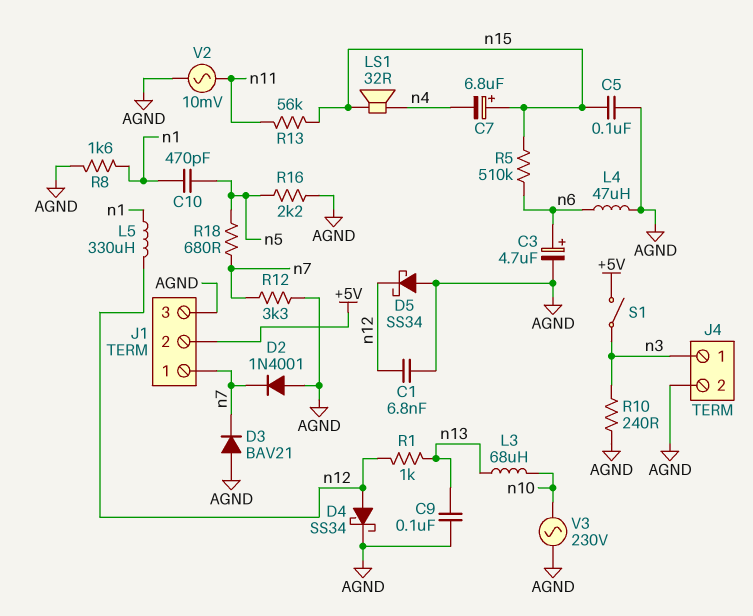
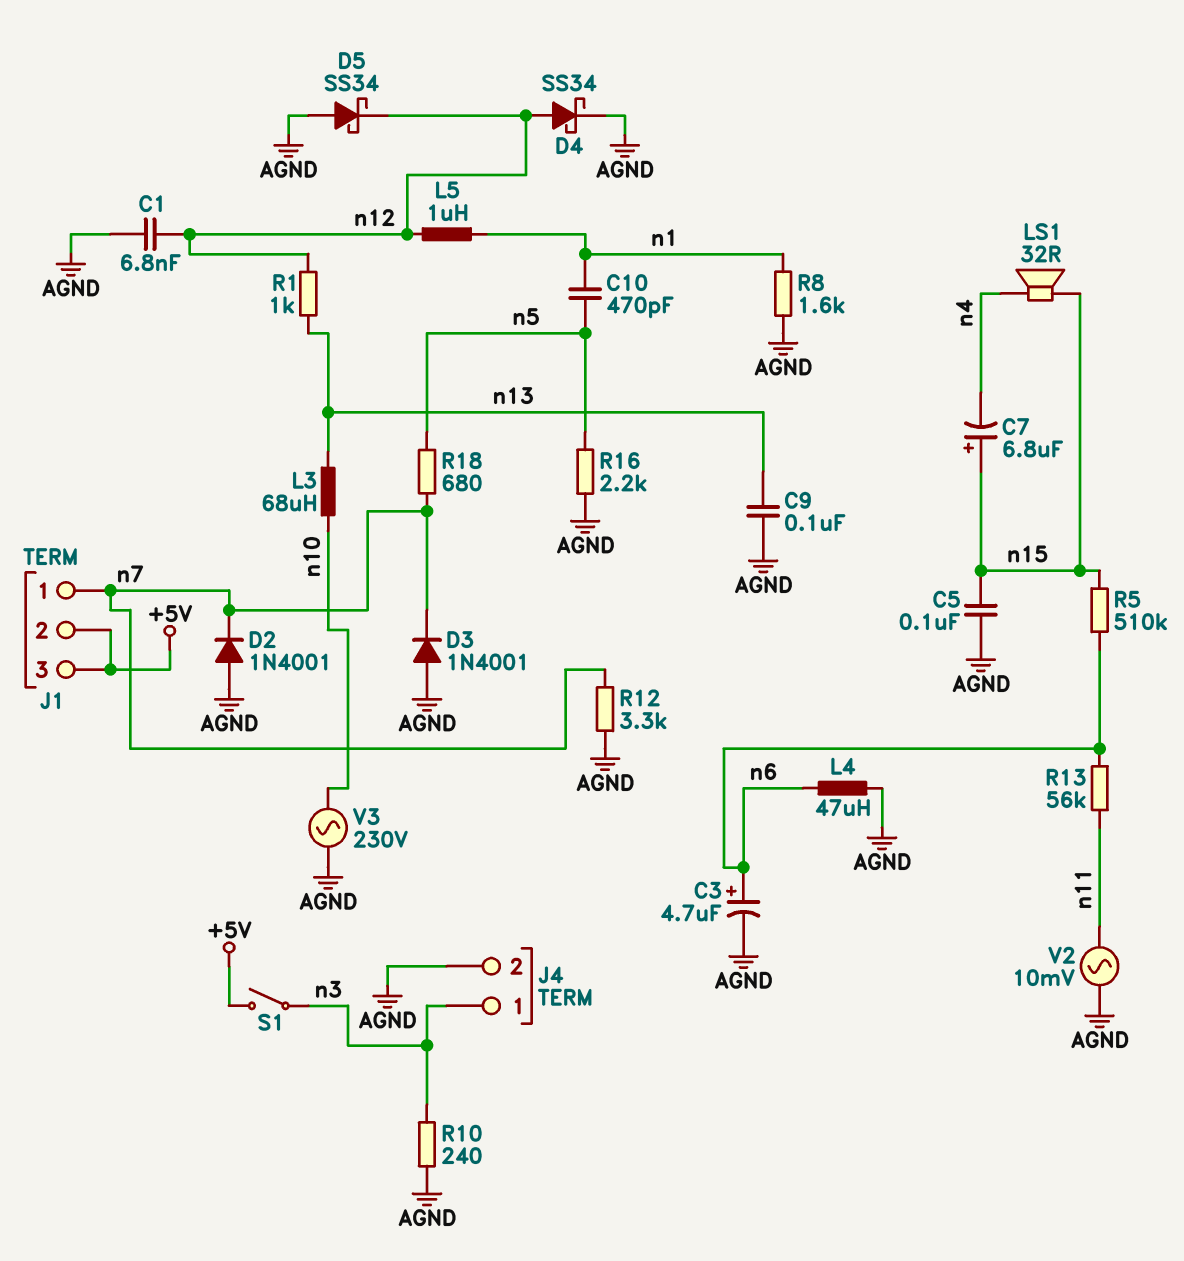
D3: diode BAV21 (A AGND, K n7) -> diode 1N4001 (A AGND, K n7)
J1 pin 3: AGND -> +5V
L5: 330uH (n1, n12) -> 1uH (n1, n12)
R13: 56k (n11, n15) -> 56k (n6, n11)

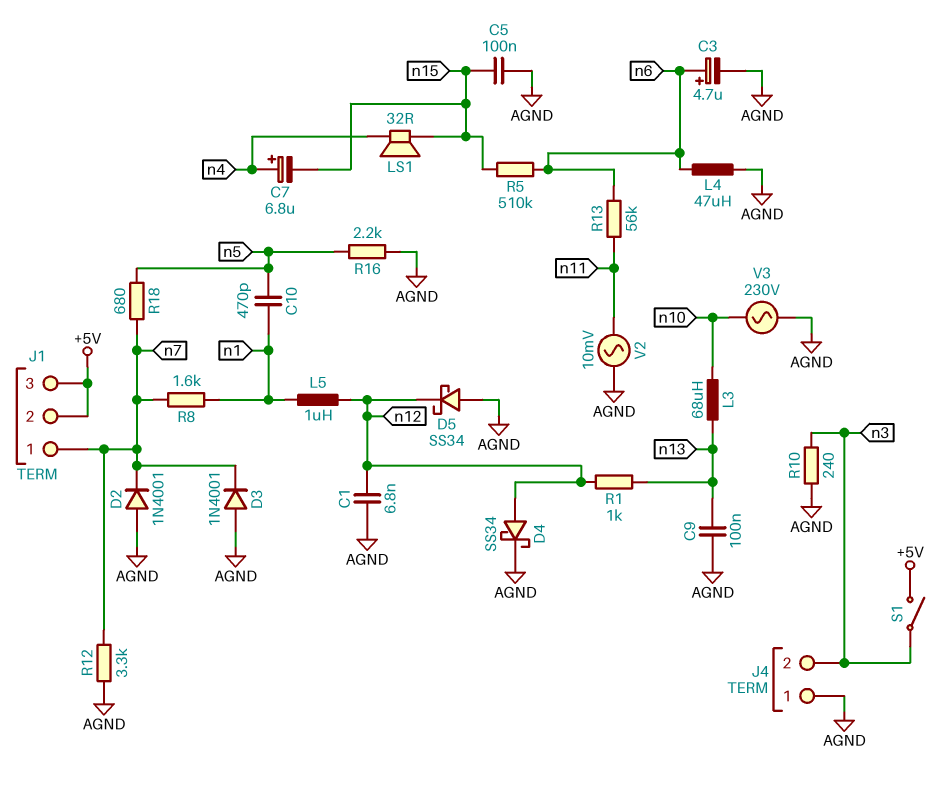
C7: 6.8uF (plus n15, minus n4) -> 6.8uF (plus n4, minus n15)
J4 pin 1: n3 -> AGND
J4 pin 2: AGND -> n3
R8: 1.6k (AGND, n1) -> 1.6k (n1, n7)

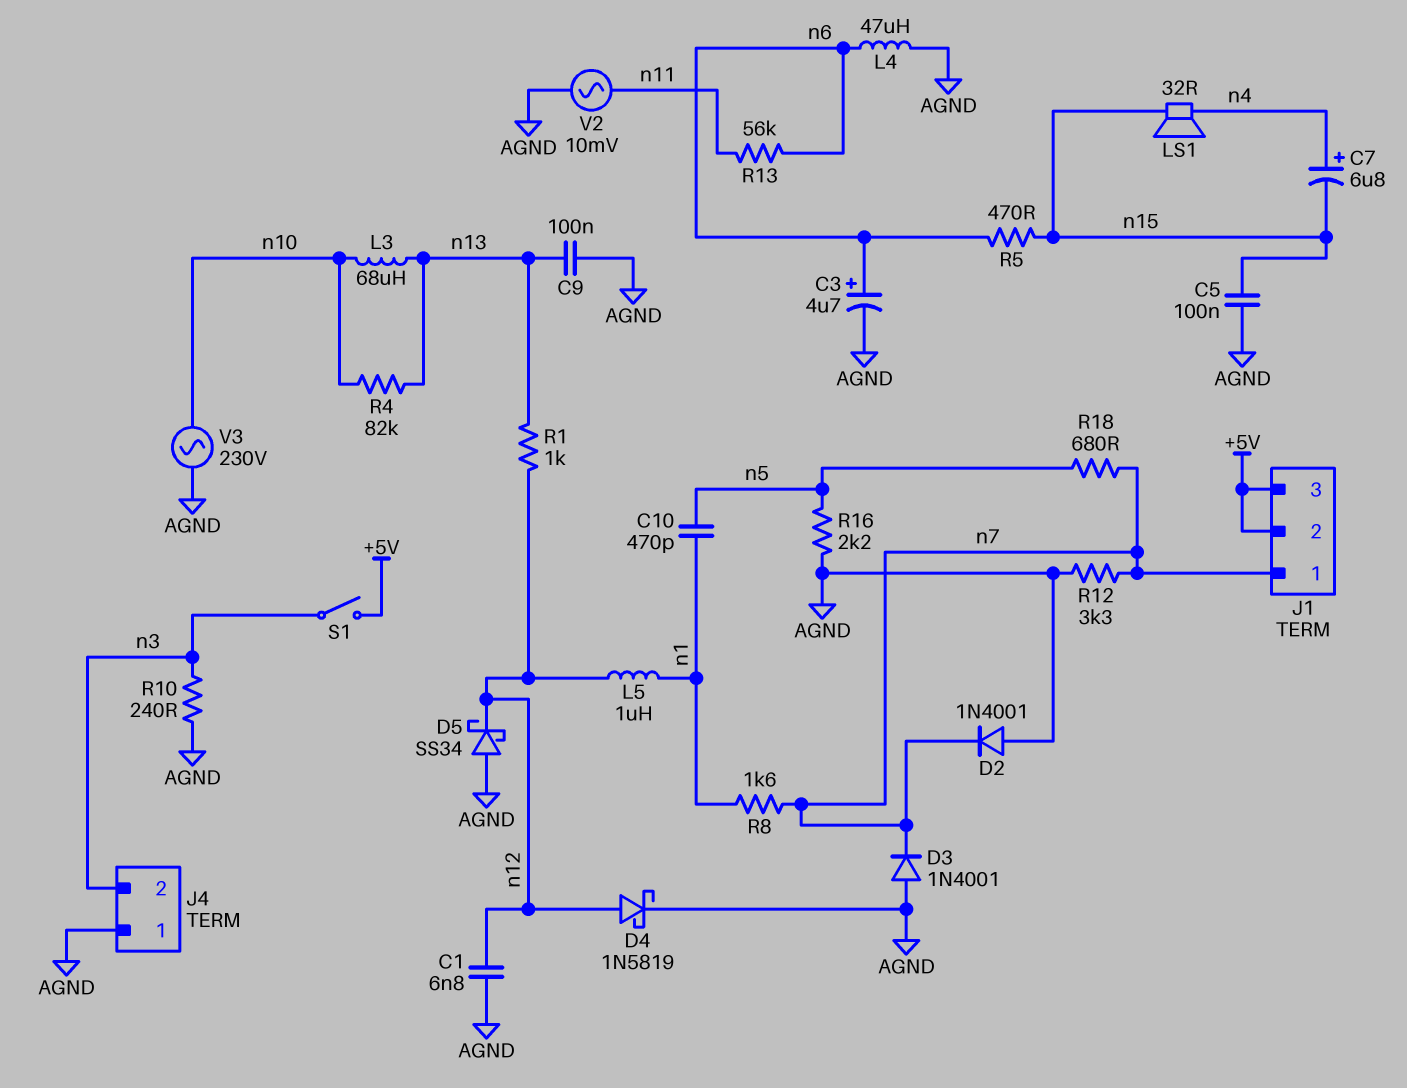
D4: schottky SS34 (A n12, K AGND) -> schottky 1N5819 (A n12, K AGND)
R4: none -> 82k (n10, n13)
R5: 510k (n6, n15) -> 470 (n6, n15)

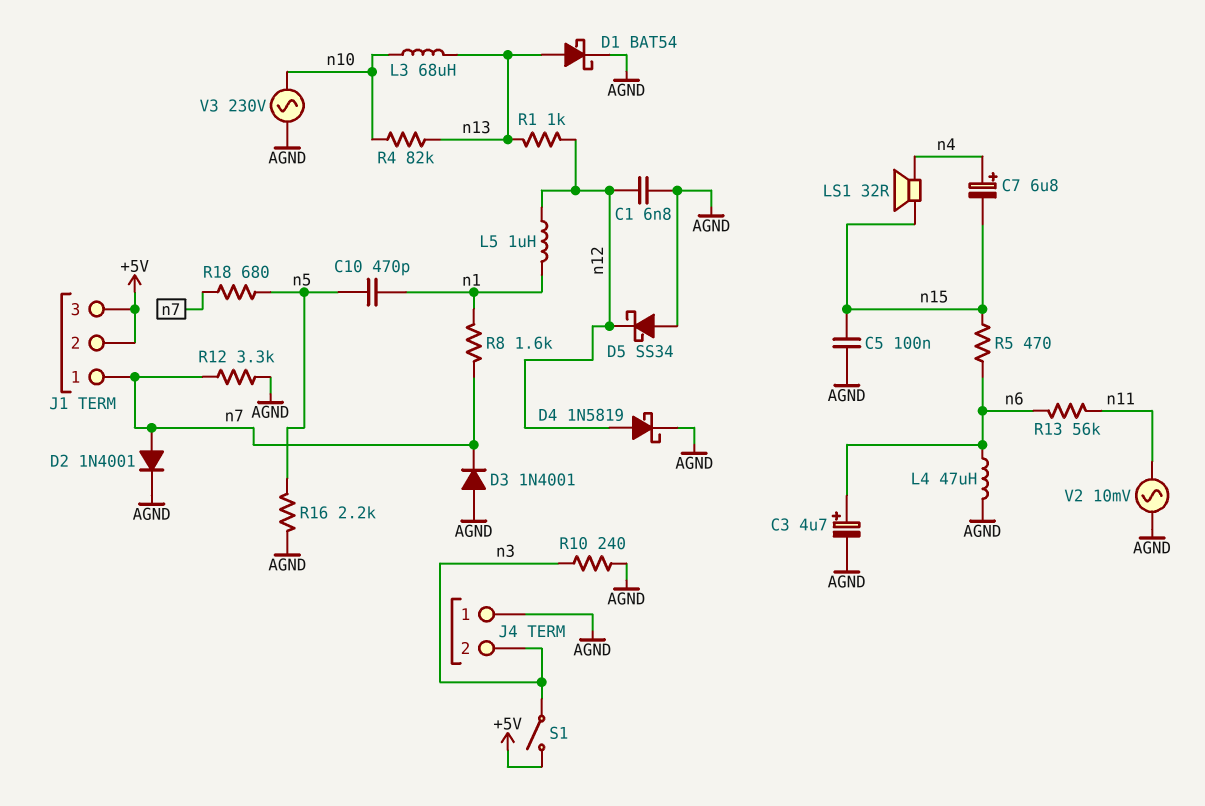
C9: 100nF (AGND, n13) -> none
D1: none -> schottky BAT54 (A n13, K AGND)
D2: diode 1N4001 (A AGND, K n7) -> diode 1N4001 (A n7, K AGND)

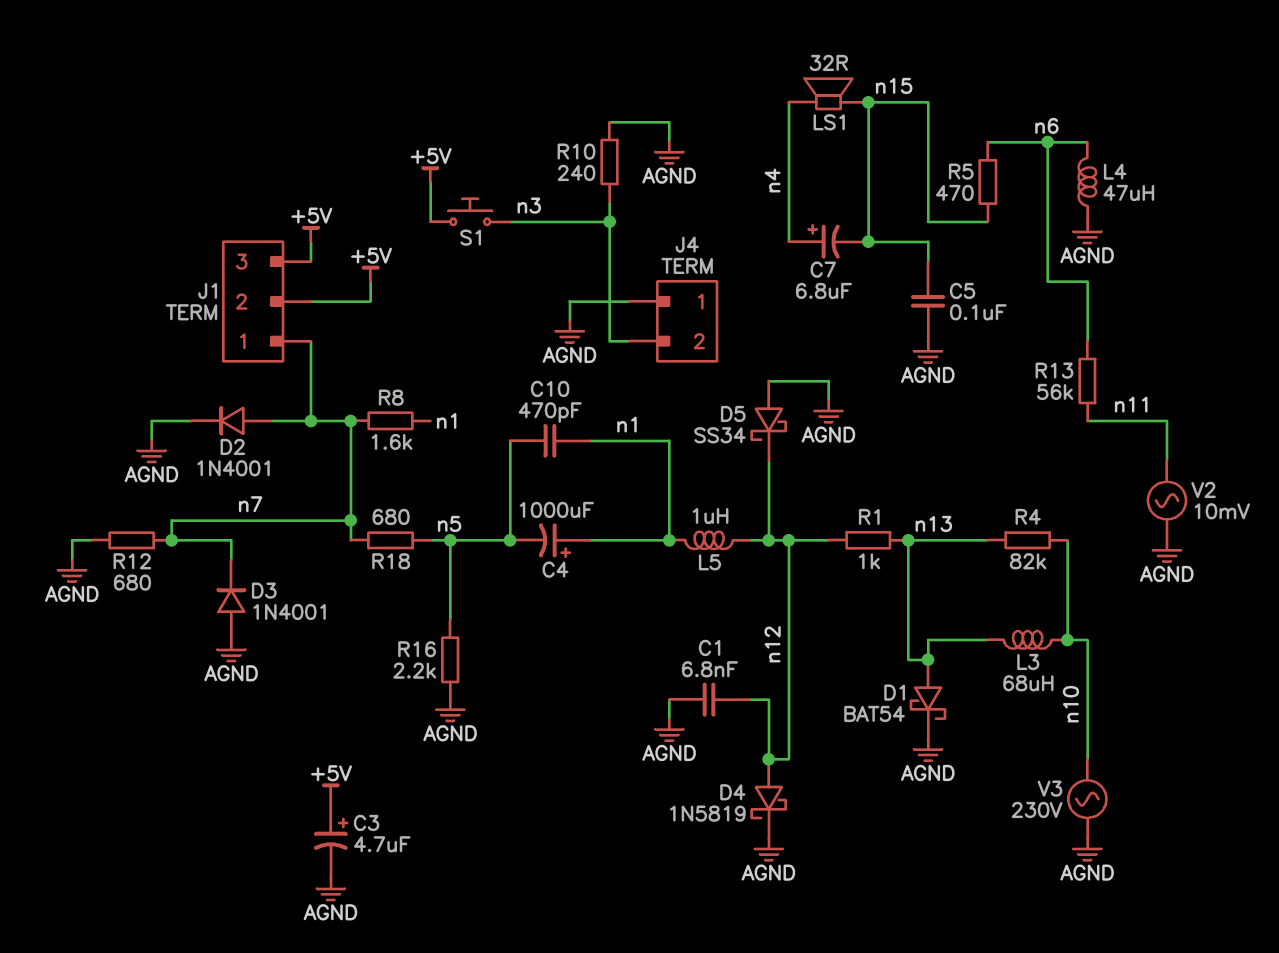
C3: 4.7uF (plus n6, minus AGND) -> 4.7uF (plus +5V, minus AGND)
C4: none -> 1000uF (plus n1, minus n5)
R12: 3.3k (AGND, n7) -> 680 (AGND, n7)
S1: switch (+5V, n3) -> button (+5V, n3)

